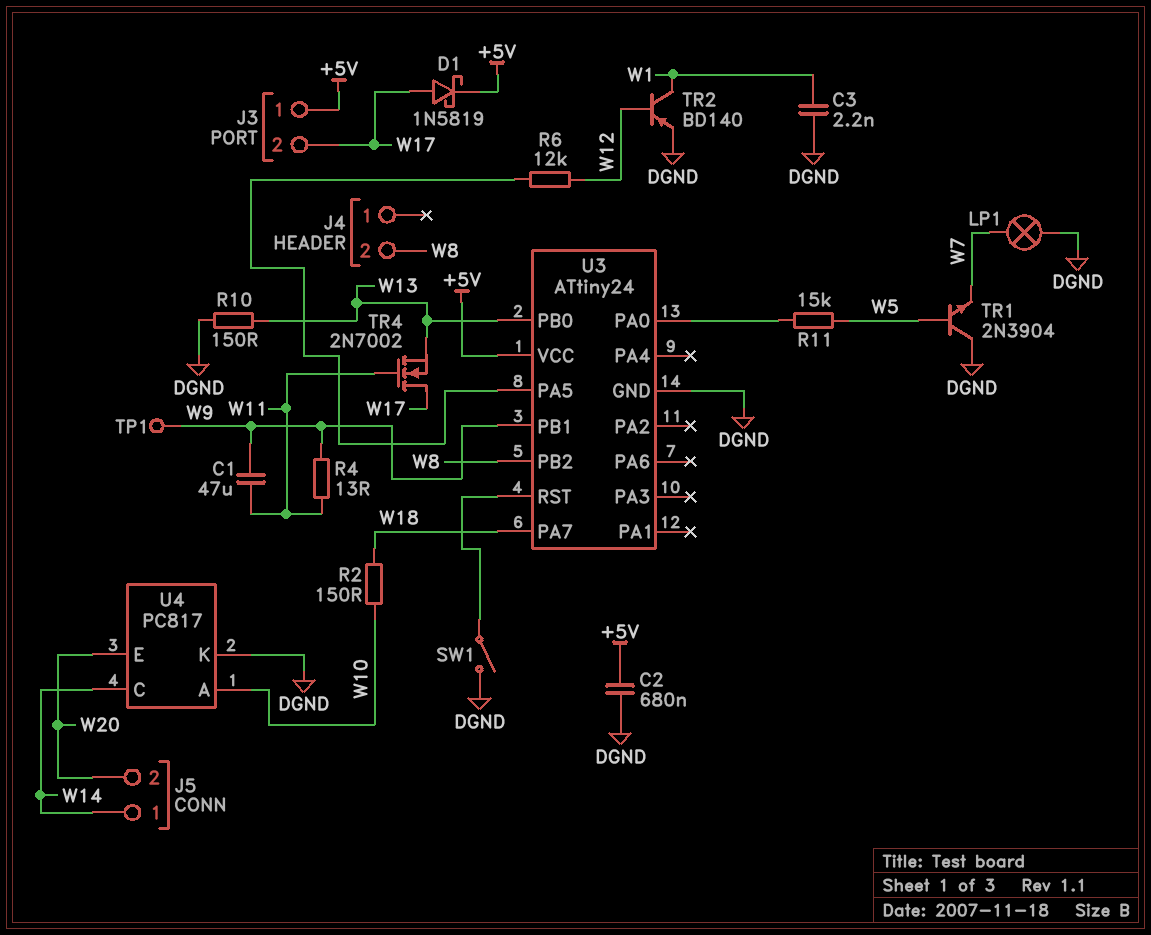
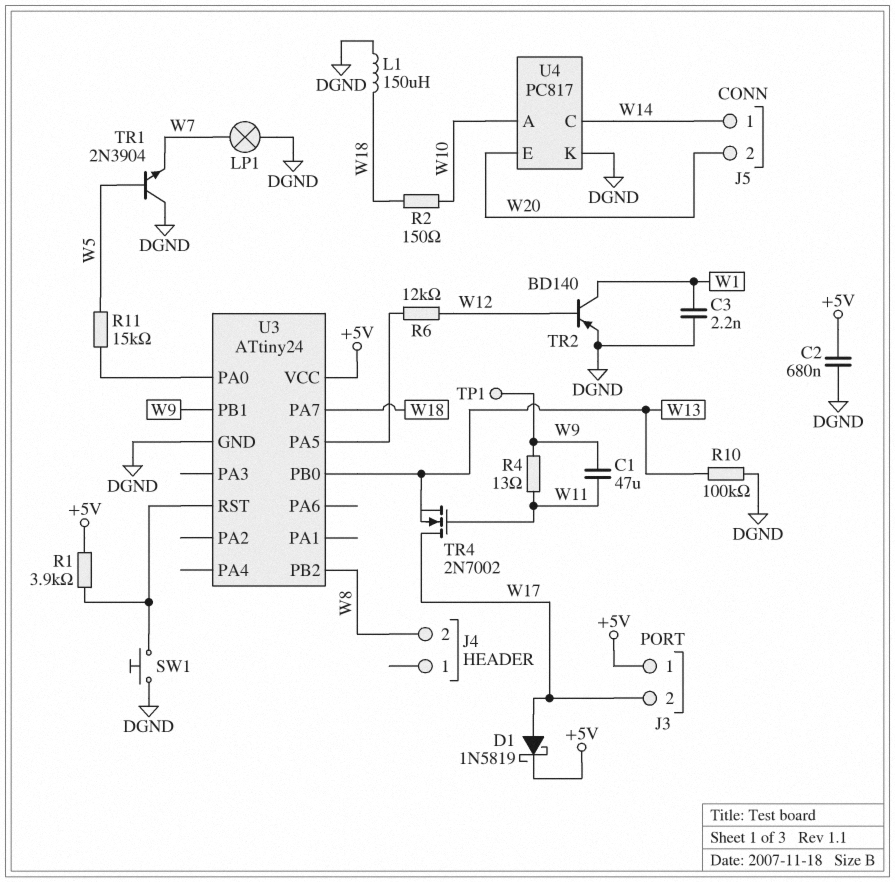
L1: none -> 150uH (DGND, W18)
R1: none -> 3.9k (+5V, U3/RST)
R10: 150 (DGND, W13) -> 100k (DGND, W13)
SW1: switch (DGND, U3/RST) -> button (DGND, U3/RST)

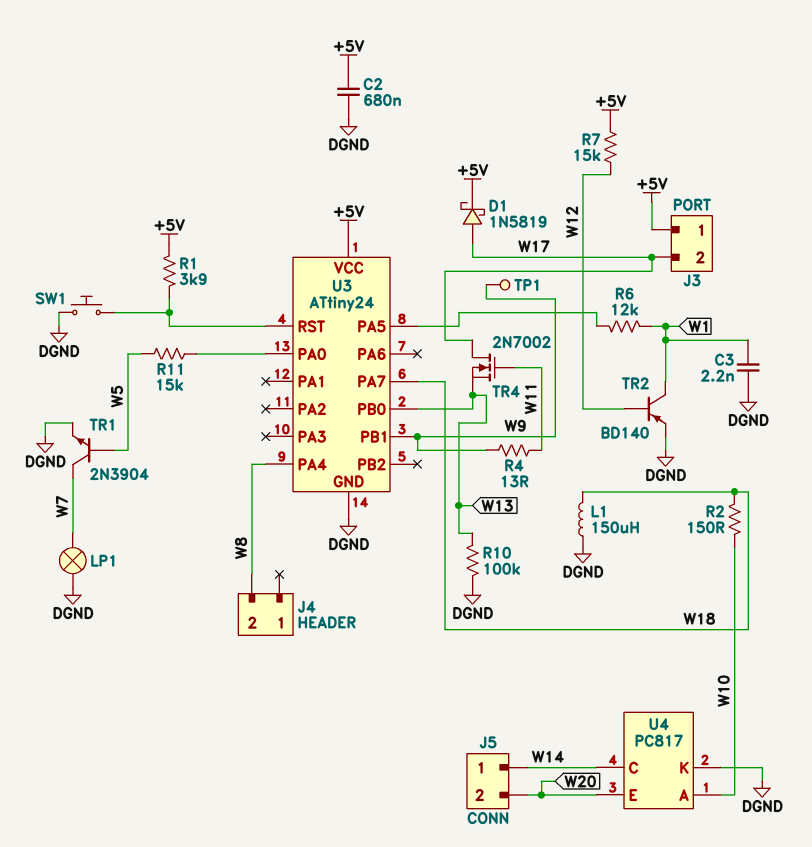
C1: 47uF (W9, W11) -> none
R6: 12k (U3/PA5, W12) -> 12k (U3/PA5, W1)
R7: none -> 15k (+5V, W12)
TR1: NPN 2N3904 (B W5, C DGND, E W7) -> NPN 2N3904 (B W5, C W7, E DGND)
U3 pin PA4: none -> W8
U3 pin PB2: W8 -> none

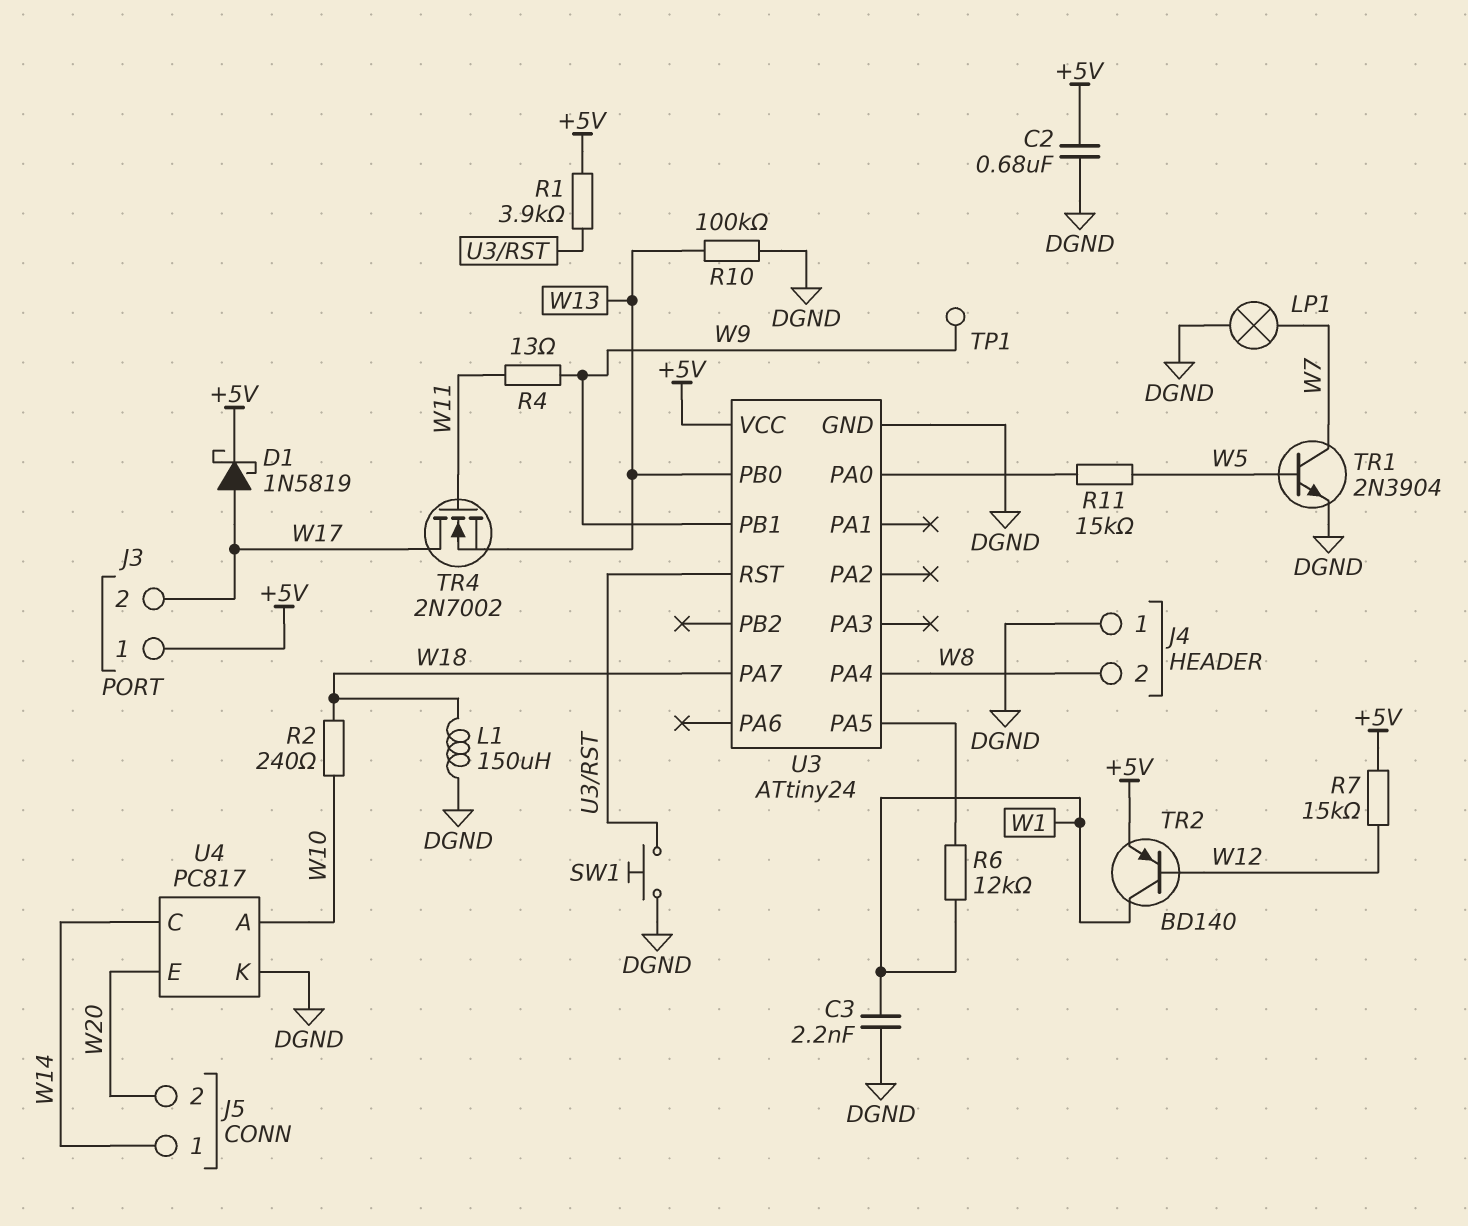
J4 pin 1: none -> DGND
R2: 150 (W10, W18) -> 240 (W10, W18)
TR2: PNP BD140 (B W12, C W1, E DGND) -> PNP BD140 (B W12, C W1, E +5V)

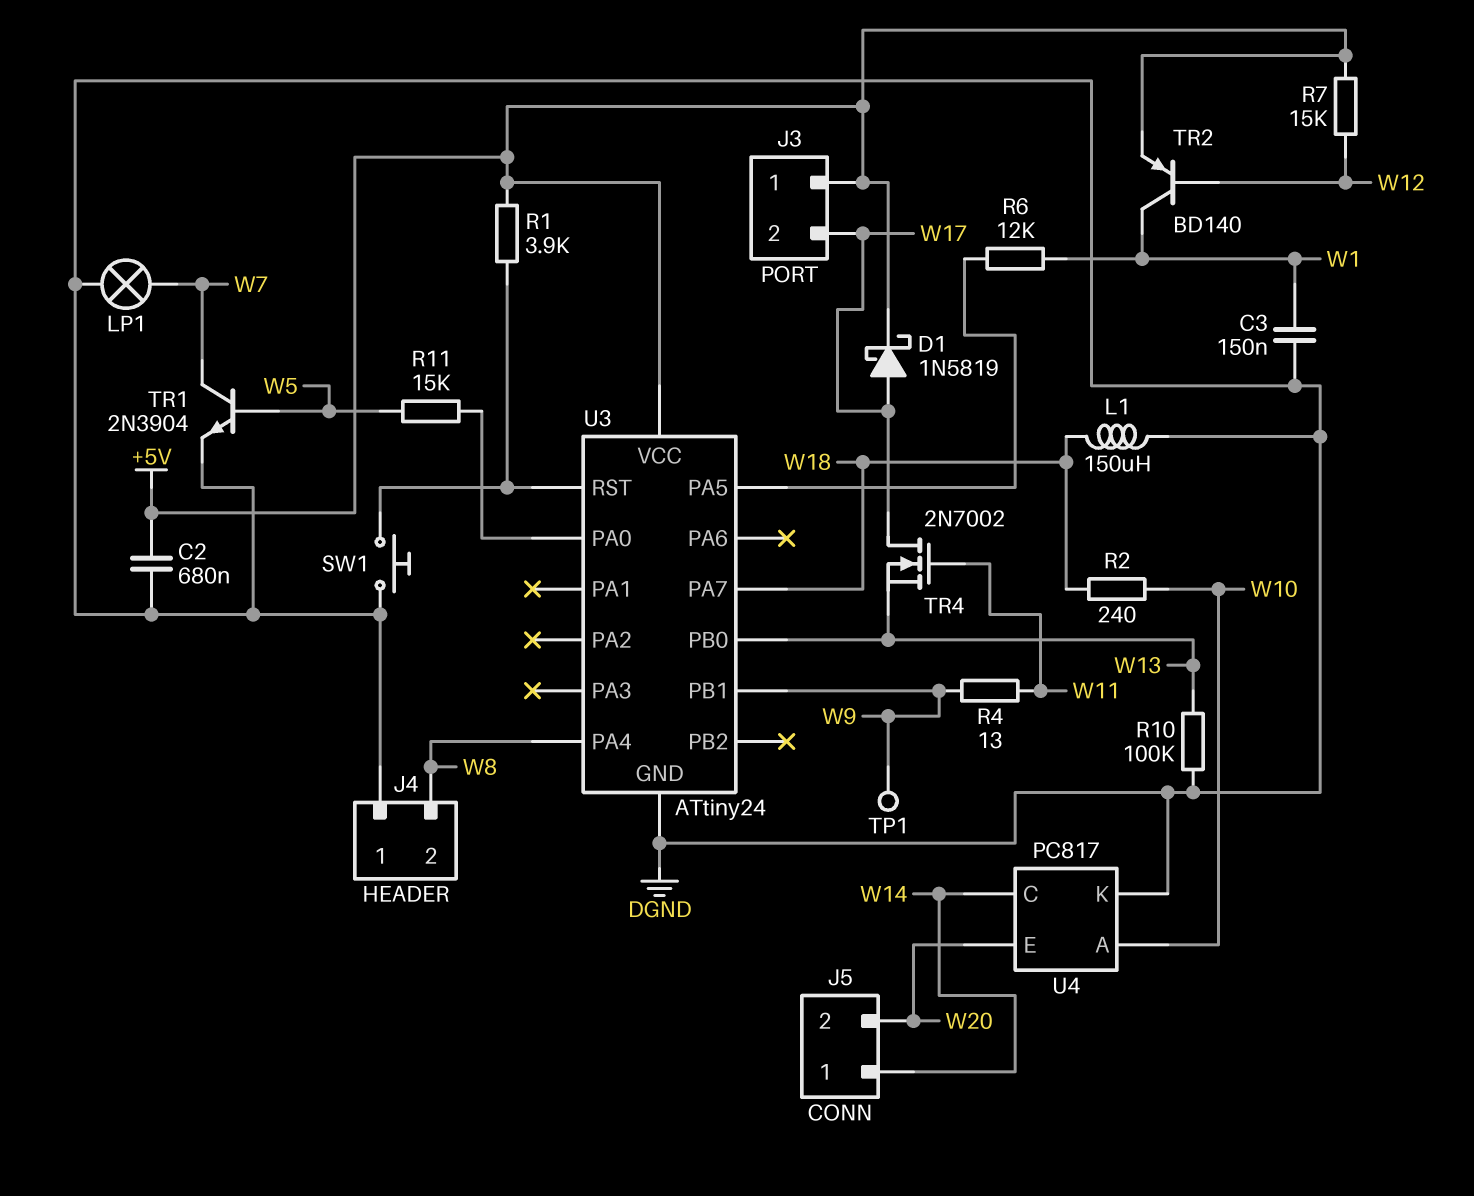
C3: 2.2nF (DGND, W1) -> 150nF (DGND, W1)

